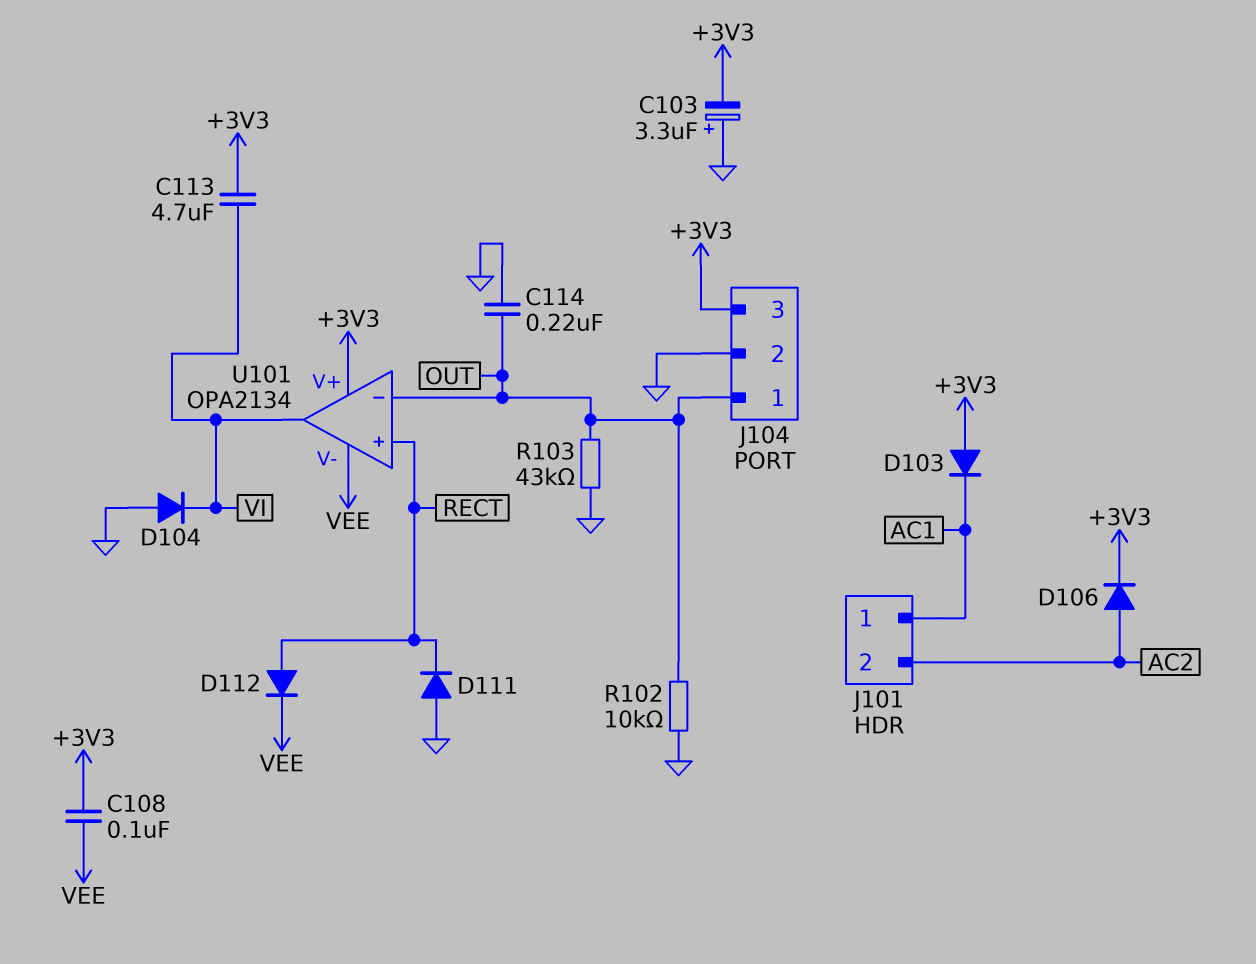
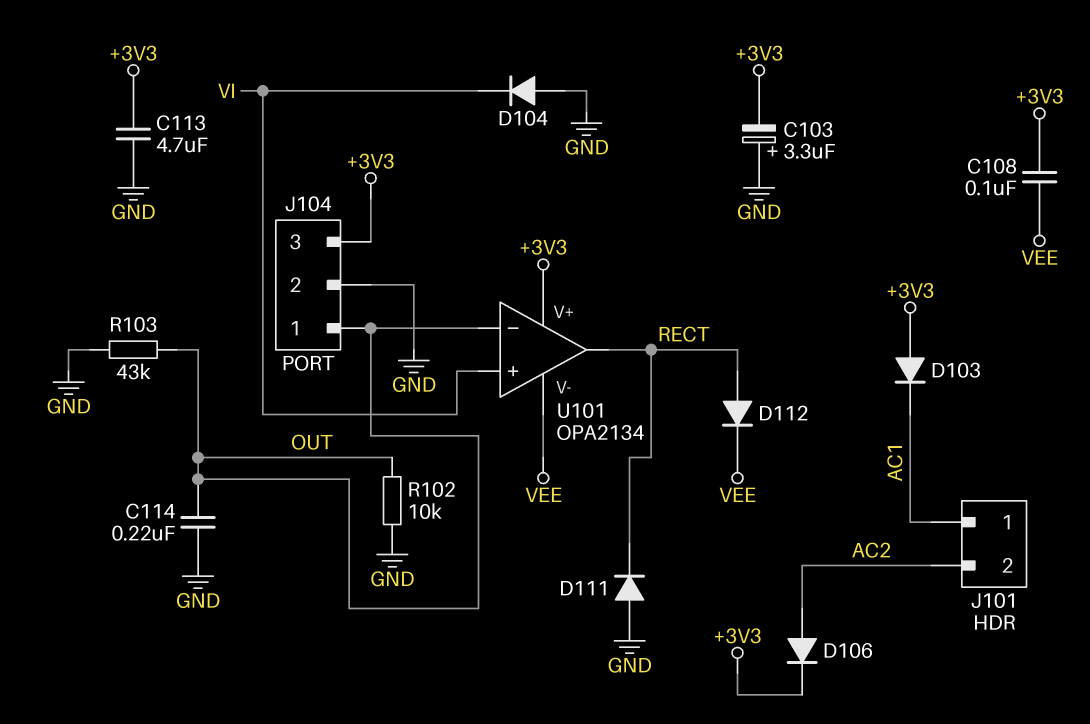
C113: 4.7uF (+3V3, VI) -> 4.7uF (+3V3, GND)
U101 pin in+: RECT -> VI
U101 pin out: VI -> RECT

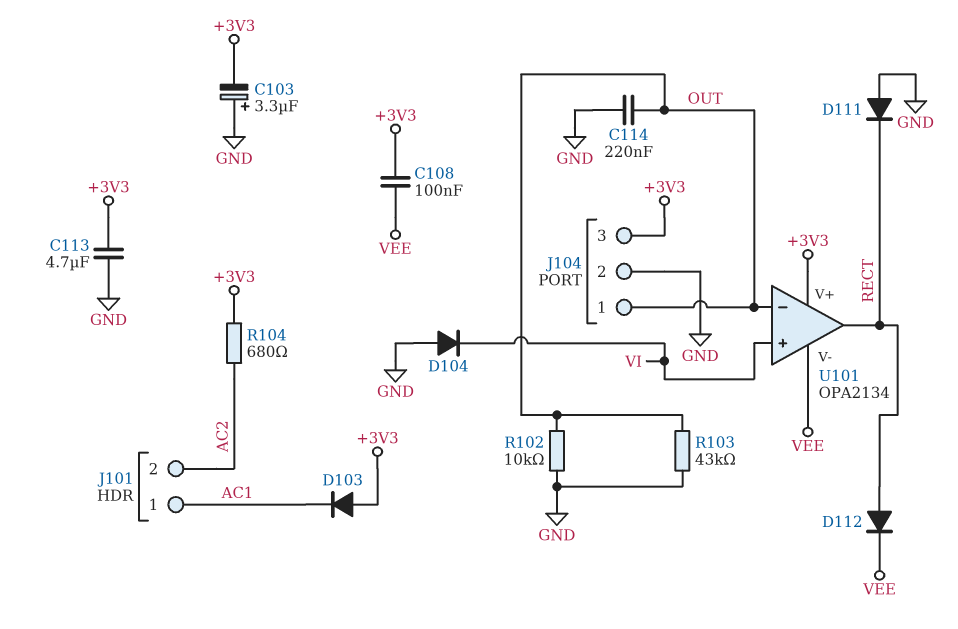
D106: diode (A AC2, K +3V3) -> none
R104: none -> 680 (+3V3, AC2)

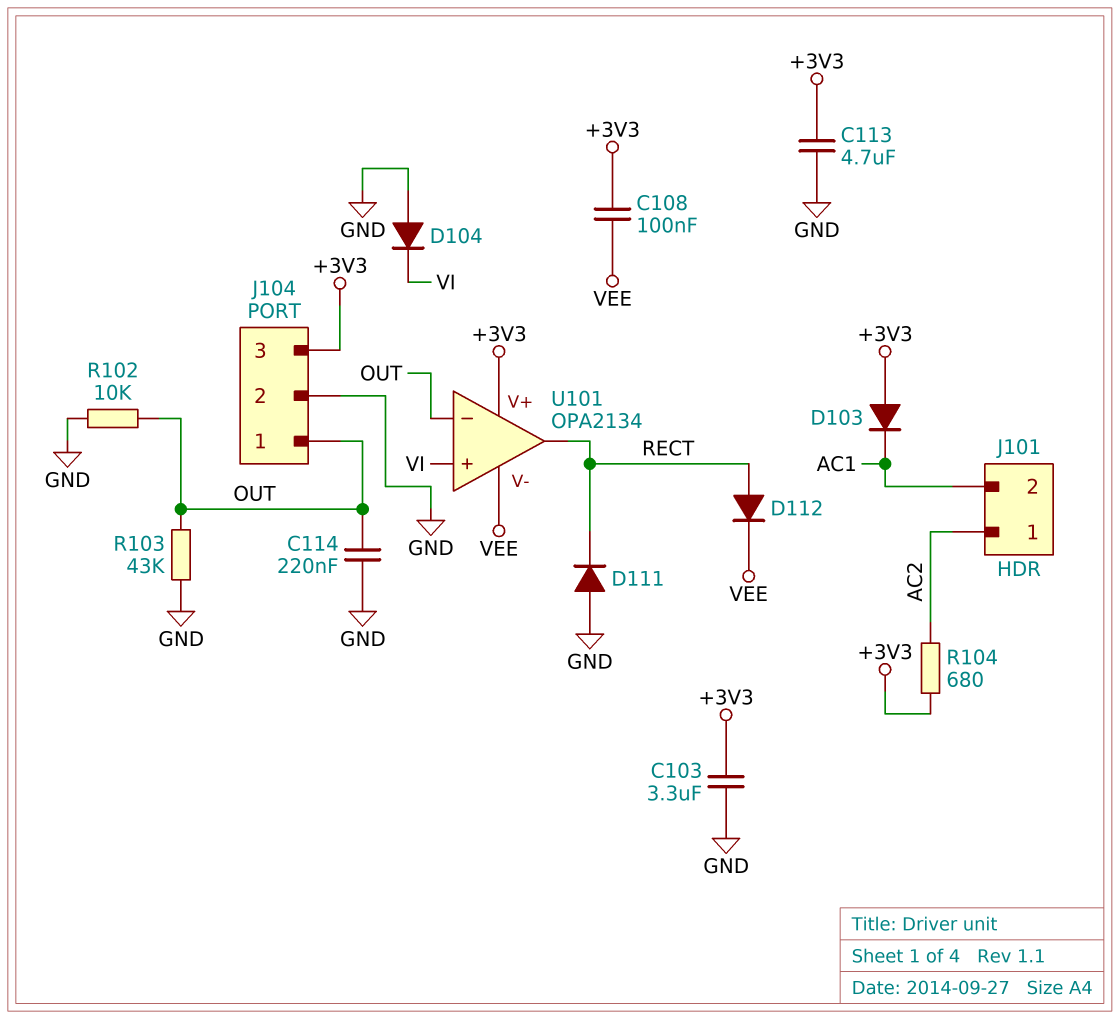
C103: 3.3uF (plus GND, minus +3V3) -> 3.3uF (+3V3, GND)
J101 pin 1: AC1 -> AC2
J101 pin 2: AC2 -> AC1

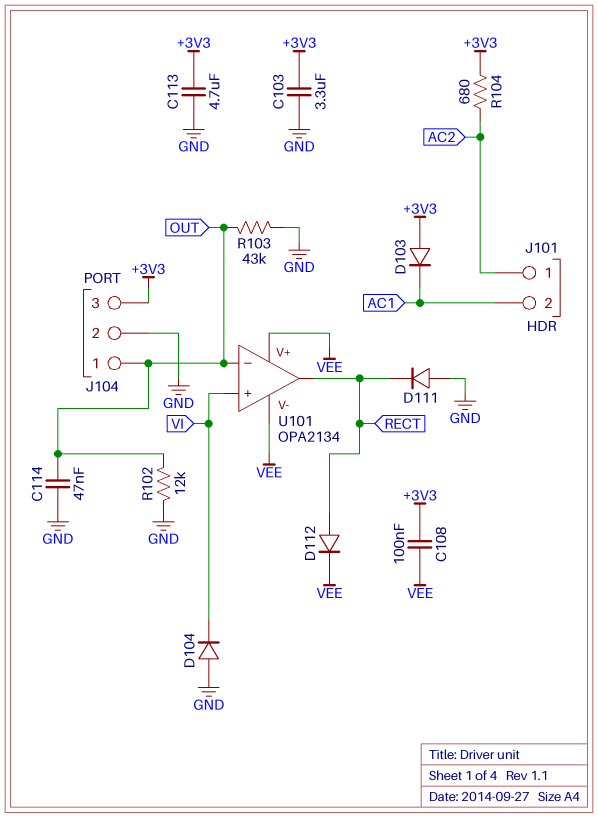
C114: 220nF (GND, OUT) -> 47nF (GND, OUT)
R102: 10k (GND, OUT) -> 12k (GND, OUT)
U101 pin V+: +3V3 -> VEE

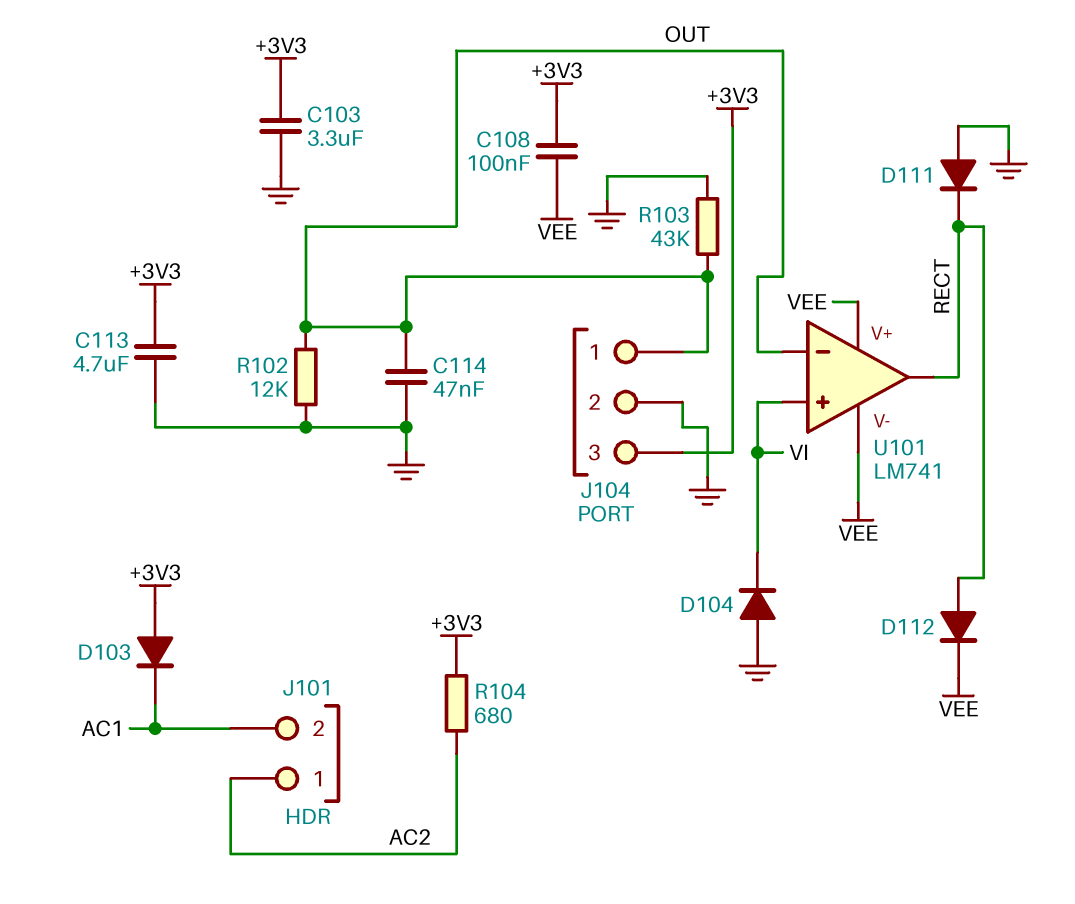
U101: OPA2134 -> LM741

